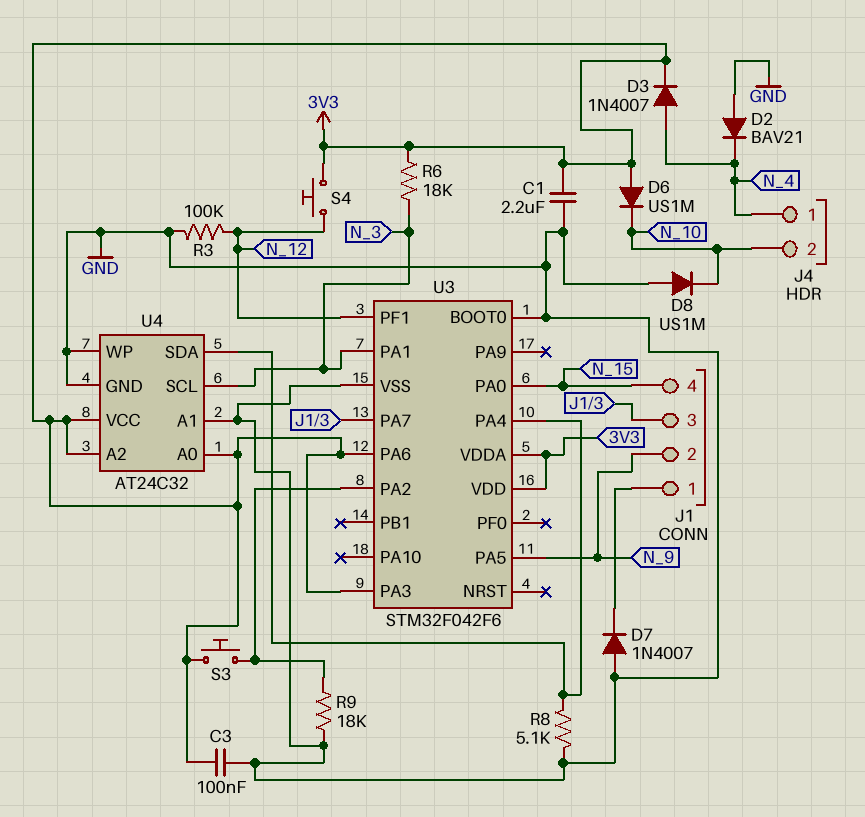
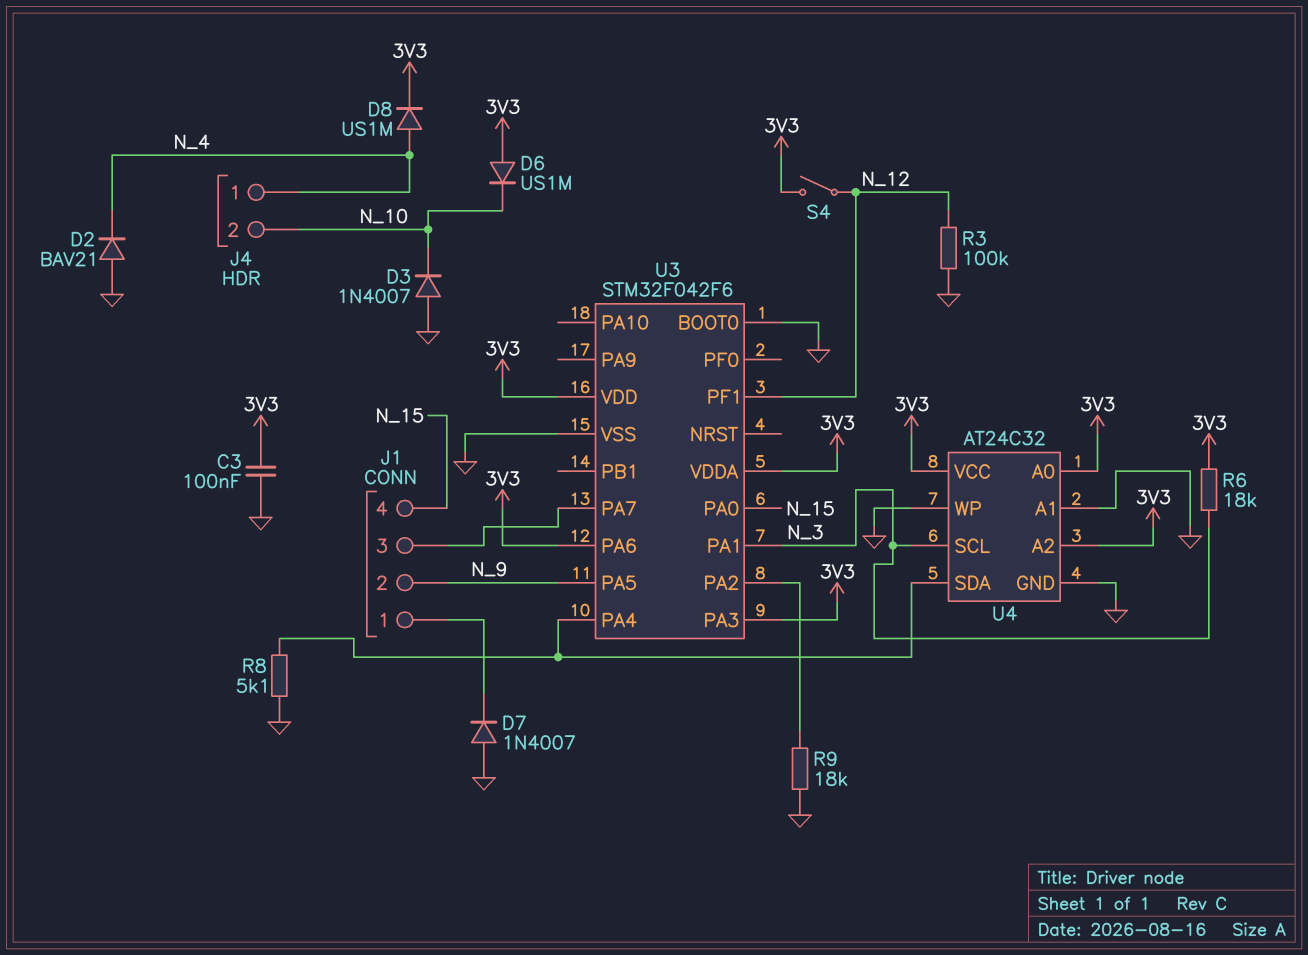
C1: 2.2uF (3V3, GND) -> none
D3: diode 1N4007 (A N_4, K 3V3) -> diode 1N4007 (A GND, K N_10)
D8: diode US1M (A GND, K N_10) -> diode US1M (A N_4, K 3V3)
S3: button (3V3, U3/PA2) -> none
S4: button (3V3, N_12) -> switch (3V3, N_12)

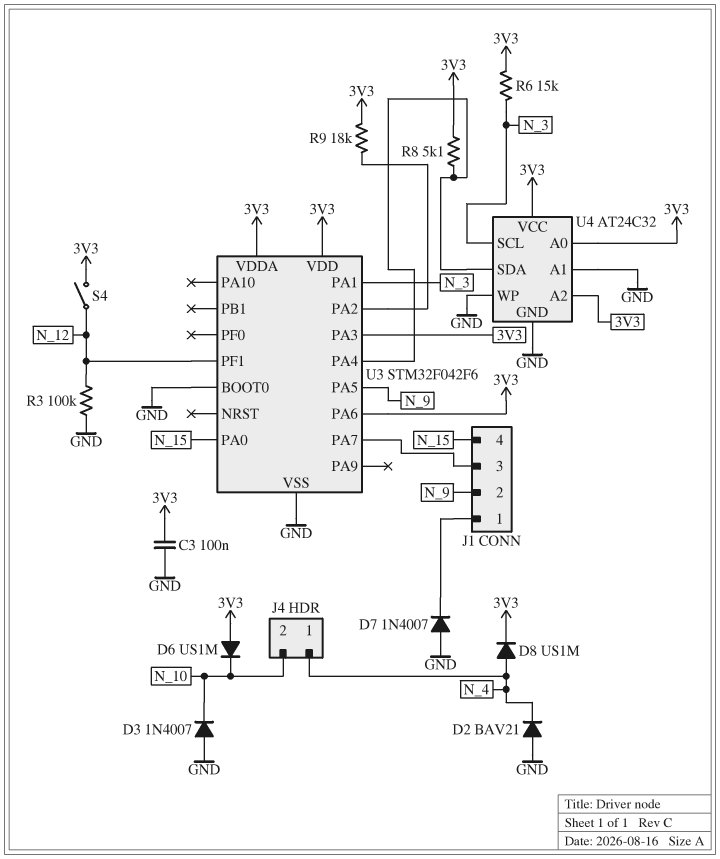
R6: 18k (3V3, N_3) -> 15k (3V3, N_3)
R8: 5.1k (GND, U3/PA4) -> 5.1k (3V3, U3/PA4)
R9: 18k (GND, U3/PA2) -> 18k (3V3, U3/PA2)

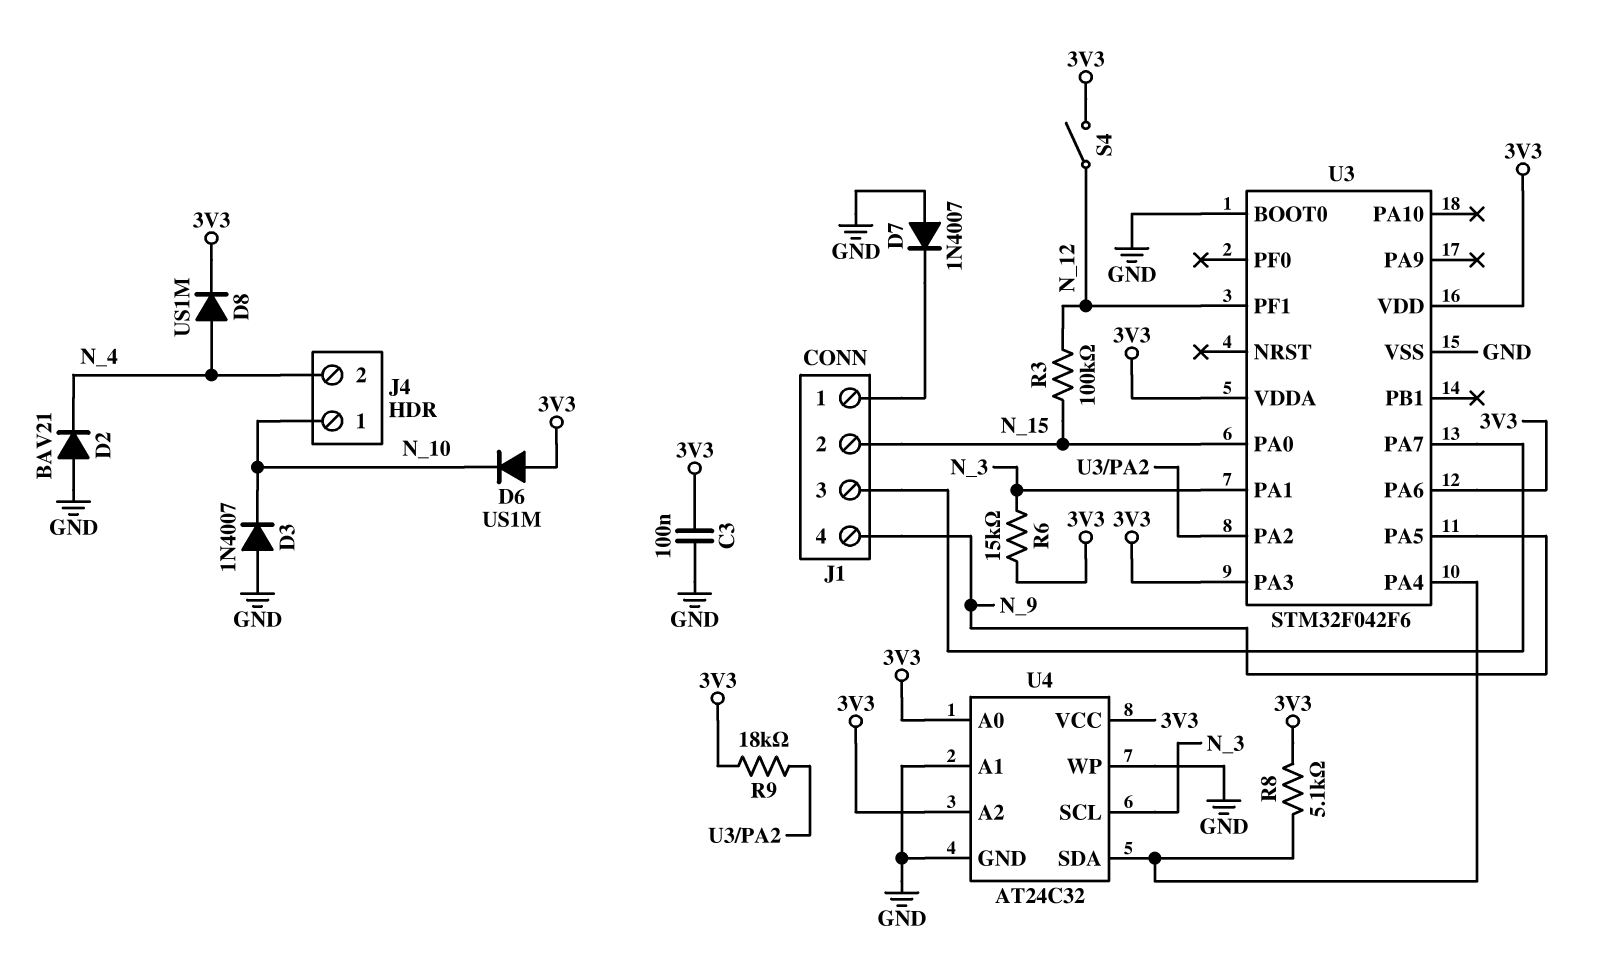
J1 pin 2: N_9 -> N_15
J1 pin 4: N_15 -> N_9
J4 pin 1: N_4 -> N_10
J4 pin 2: N_10 -> N_4
R3: 100k (GND, N_12) -> 100k (N_12, N_15)

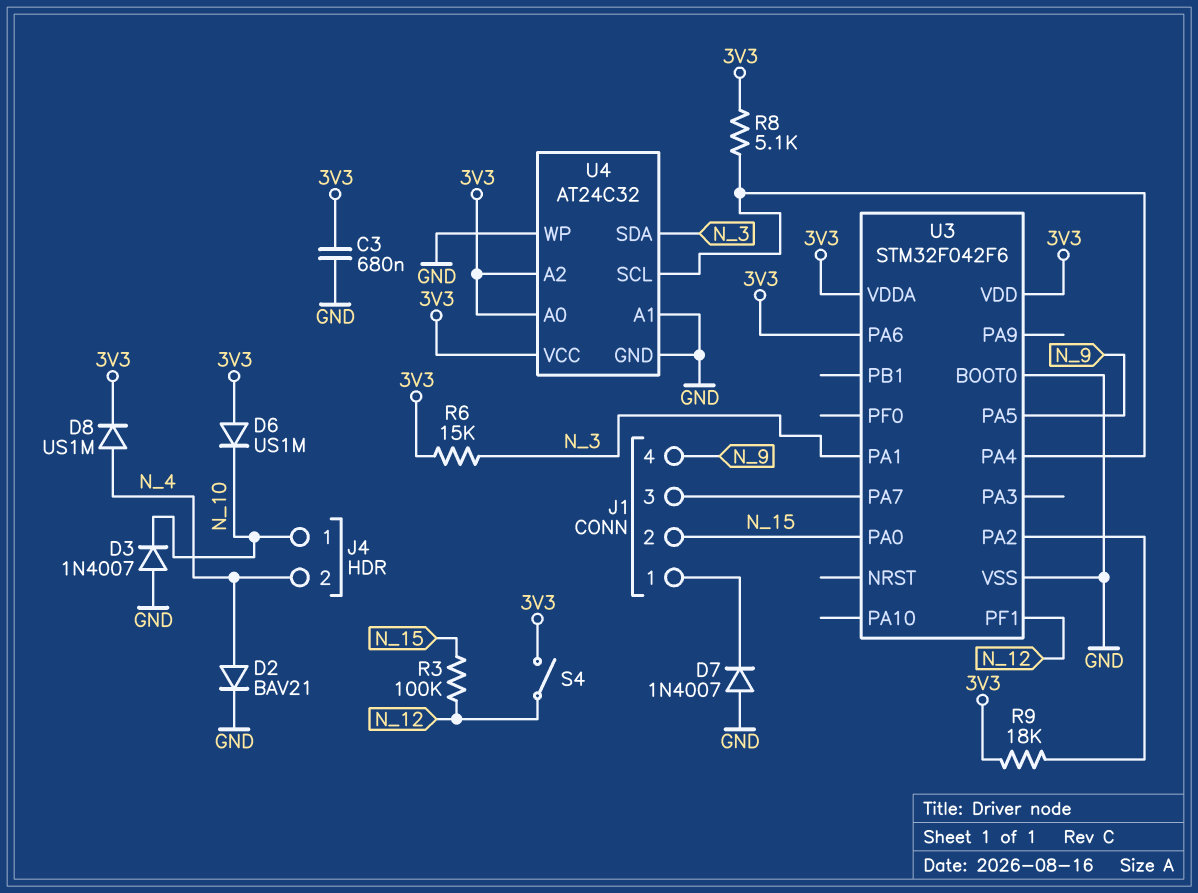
C3: 100nF (3V3, GND) -> 680nF (3V3, GND)
D2: diode BAV21 (A GND, K N_4) -> diode BAV21 (A N_4, K GND)
U3 pin PA3: 3V3 -> none
U4 pin SCL: N_3 -> U3/PA4
U4 pin SDA: U3/PA4 -> N_3

